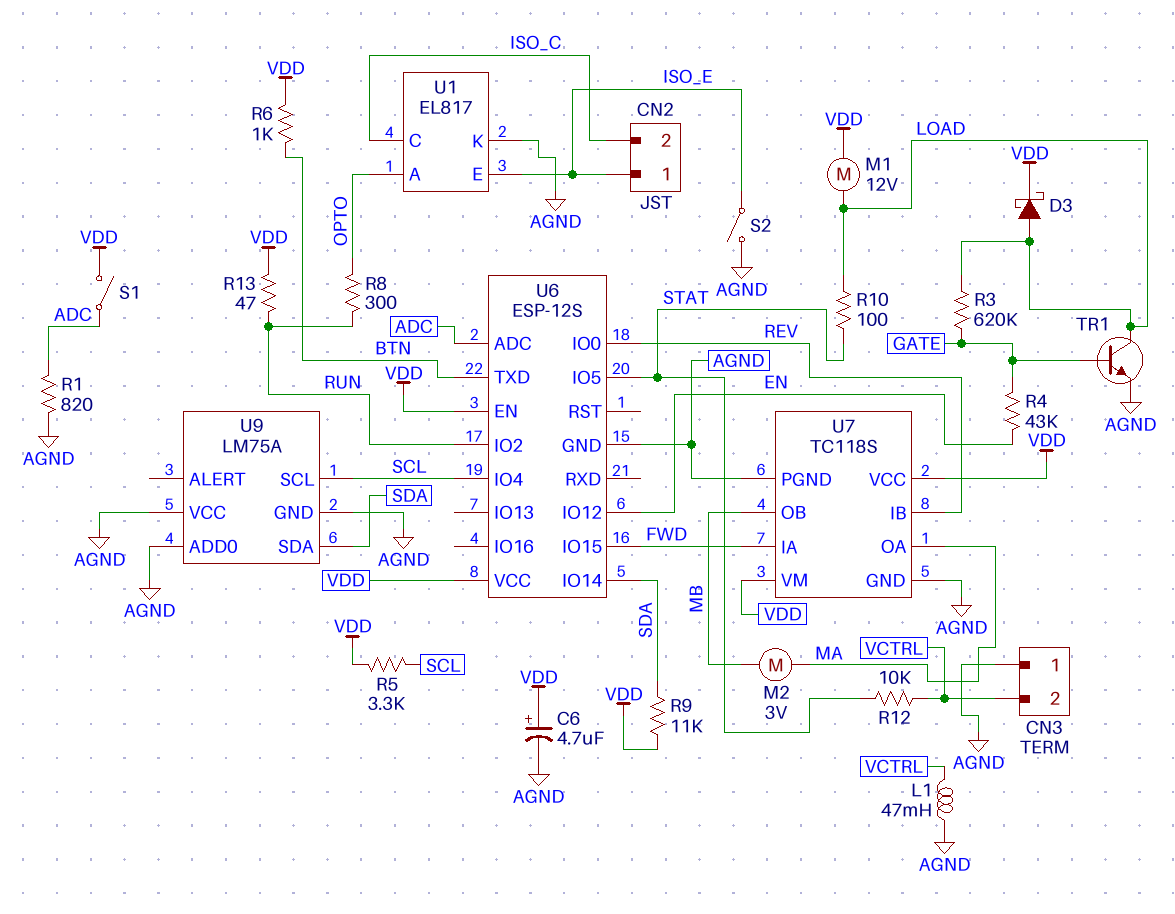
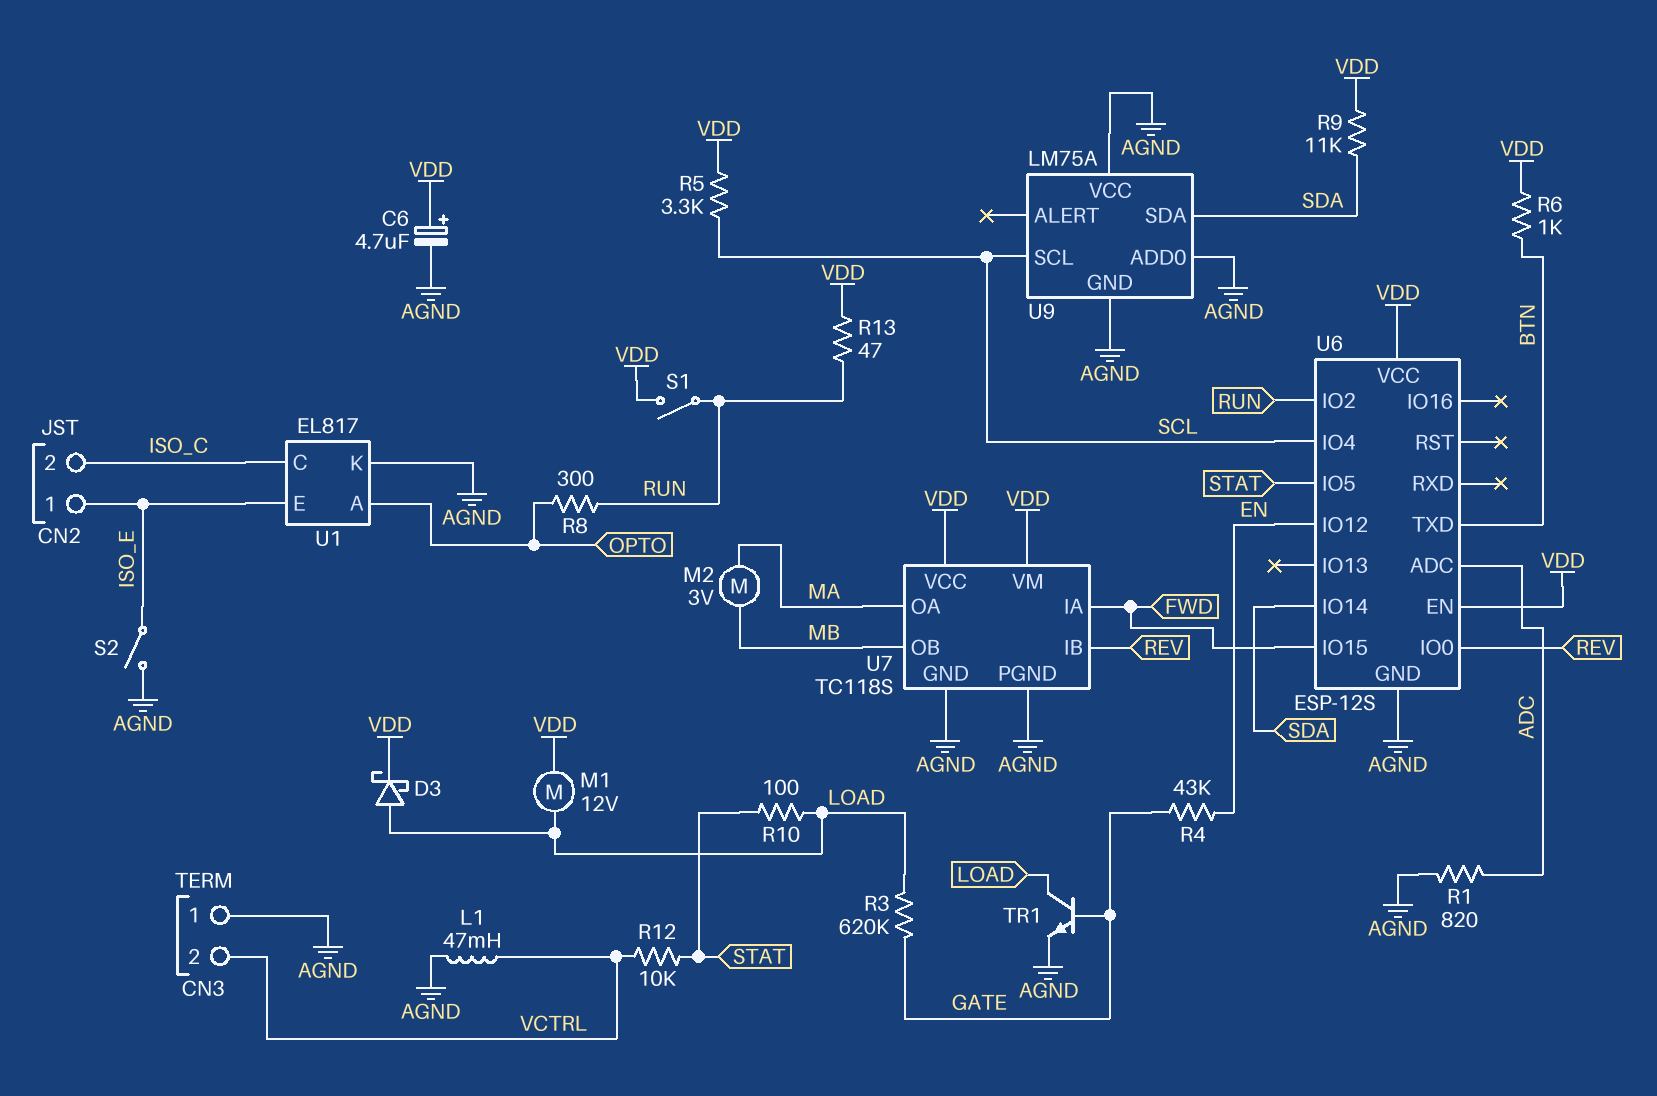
S1: switch (ADC, VDD) -> switch (RUN, VDD)

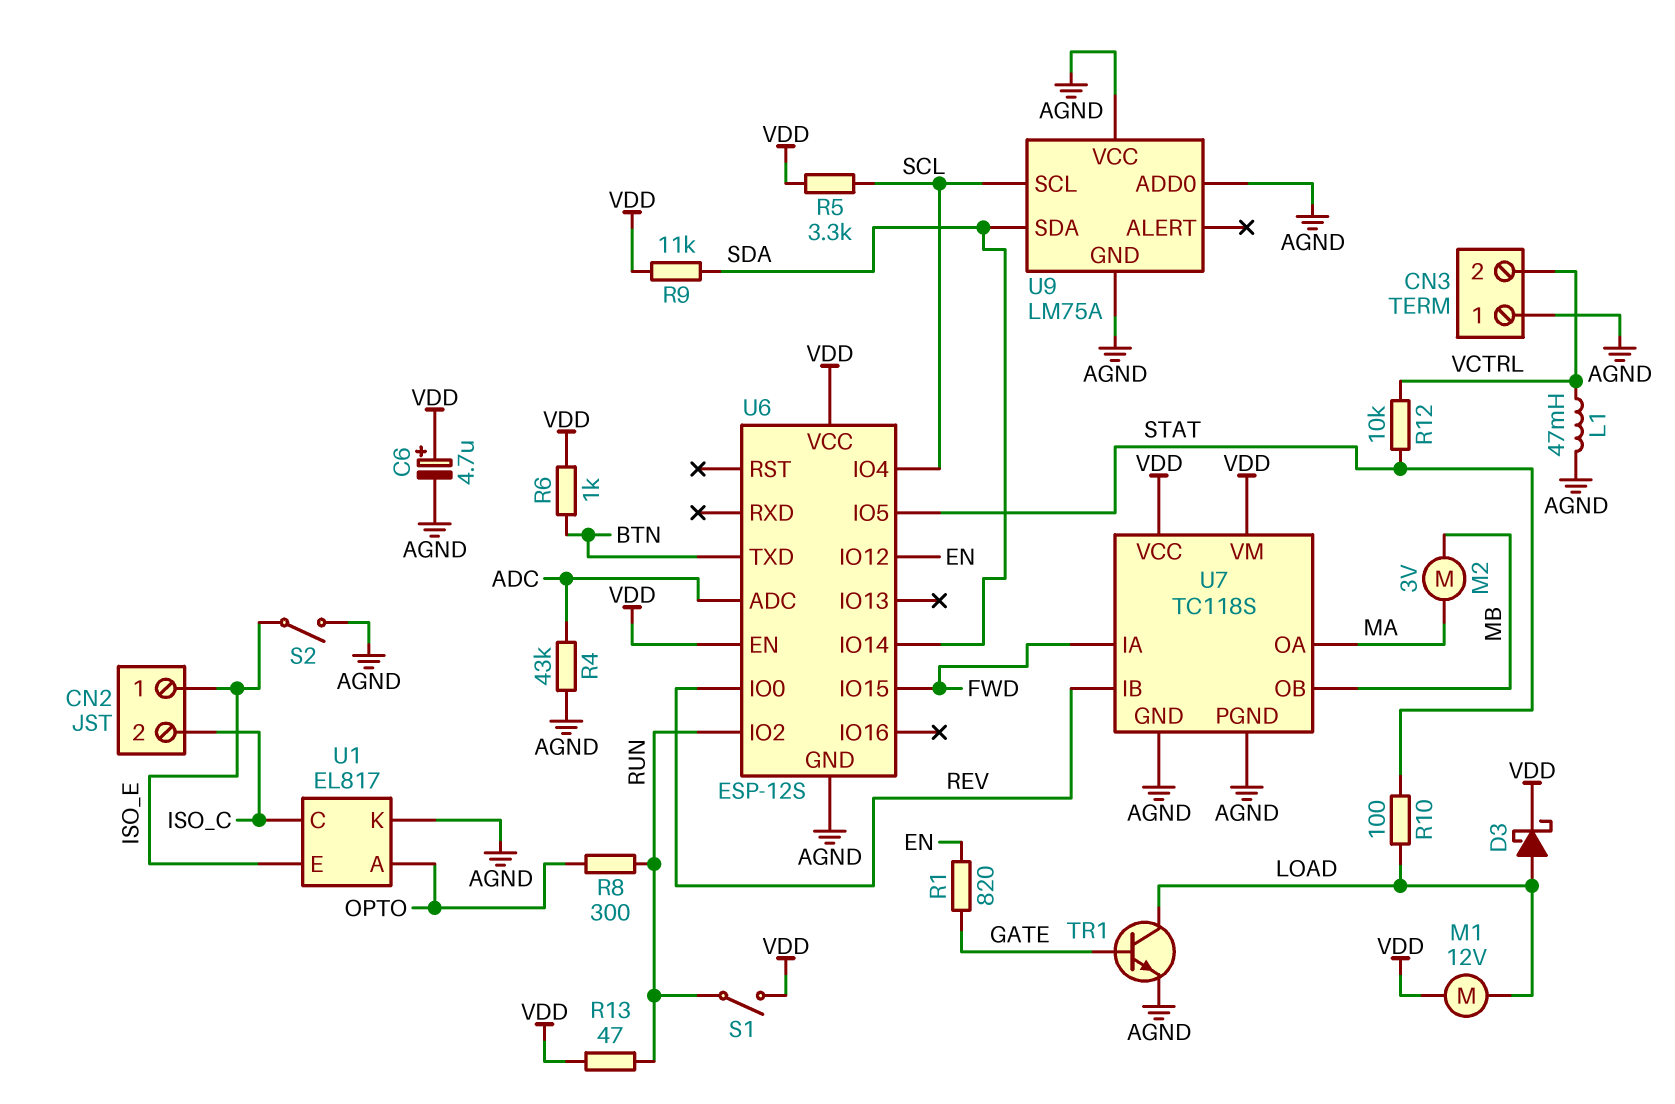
R1: 820 (ADC, AGND) -> 820 (EN, GATE)
R3: 620k (GATE, LOAD) -> none
R4: 43k (EN, GATE) -> 43k (ADC, AGND)

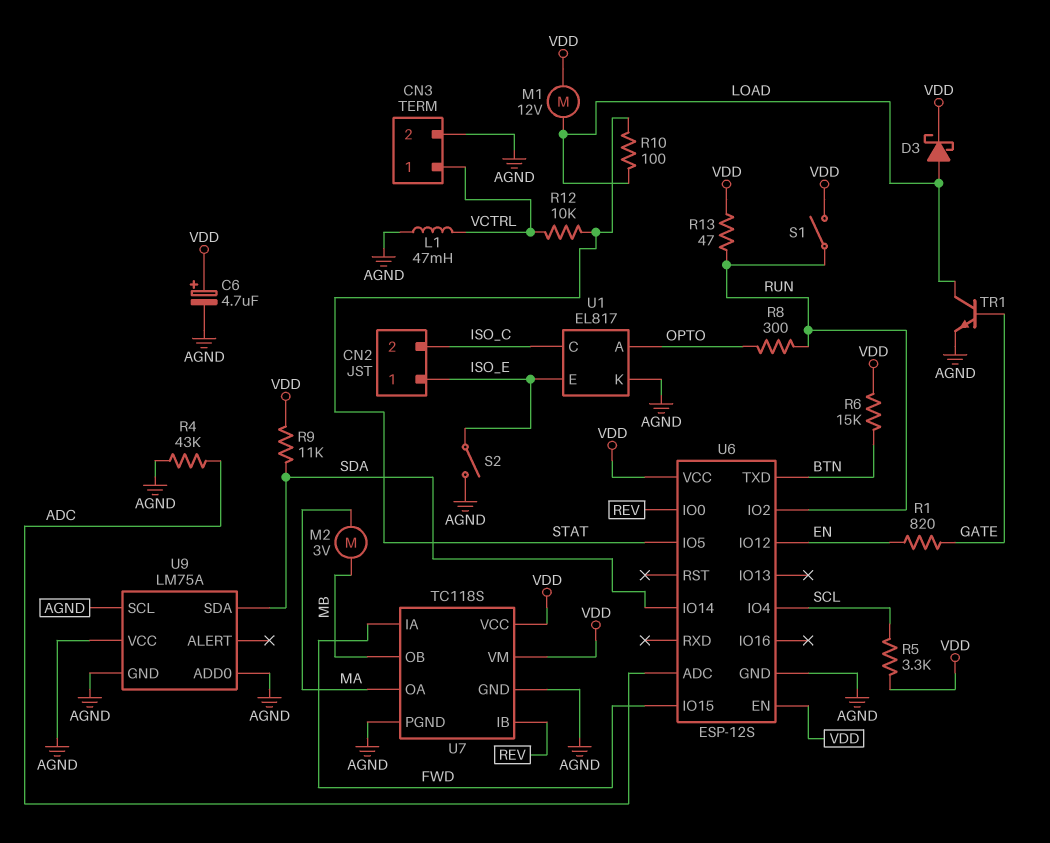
CN3 pin 1: AGND -> VCTRL
CN3 pin 2: VCTRL -> AGND
R6: 1k (BTN, VDD) -> 15k (BTN, VDD)
U9 pin SCL: SCL -> AGND

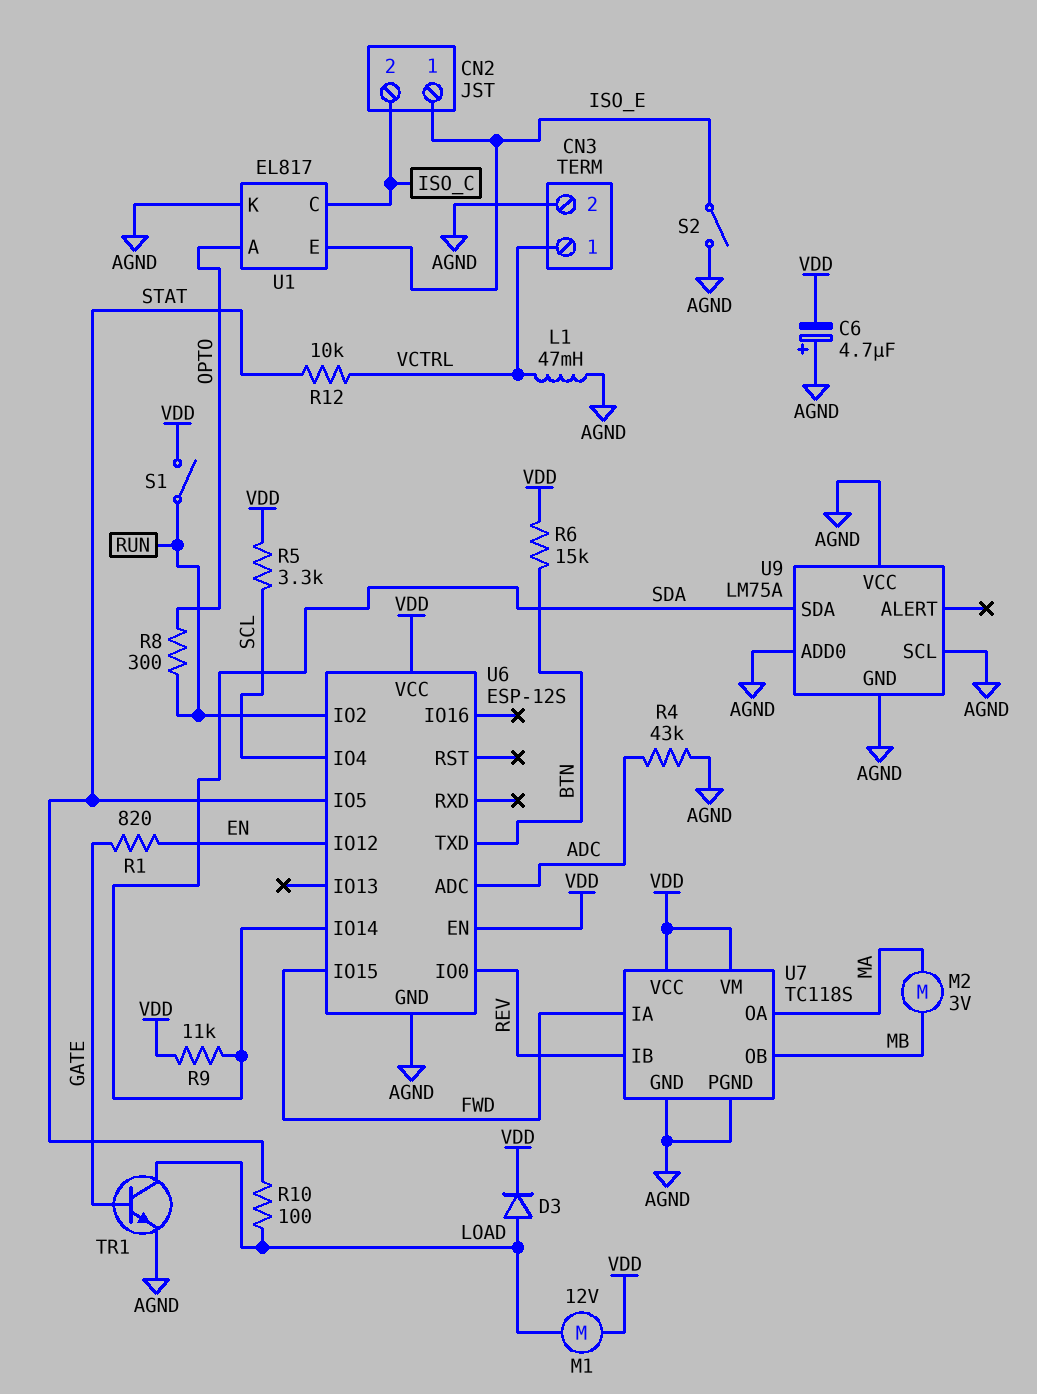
C6: 4.7uF (plus VDD, minus AGND) -> 4.7uF (plus AGND, minus VDD)
D3: schottky (A LOAD, K VDD) -> diode (A LOAD, K VDD)
R13: 47 (RUN, VDD) -> none

